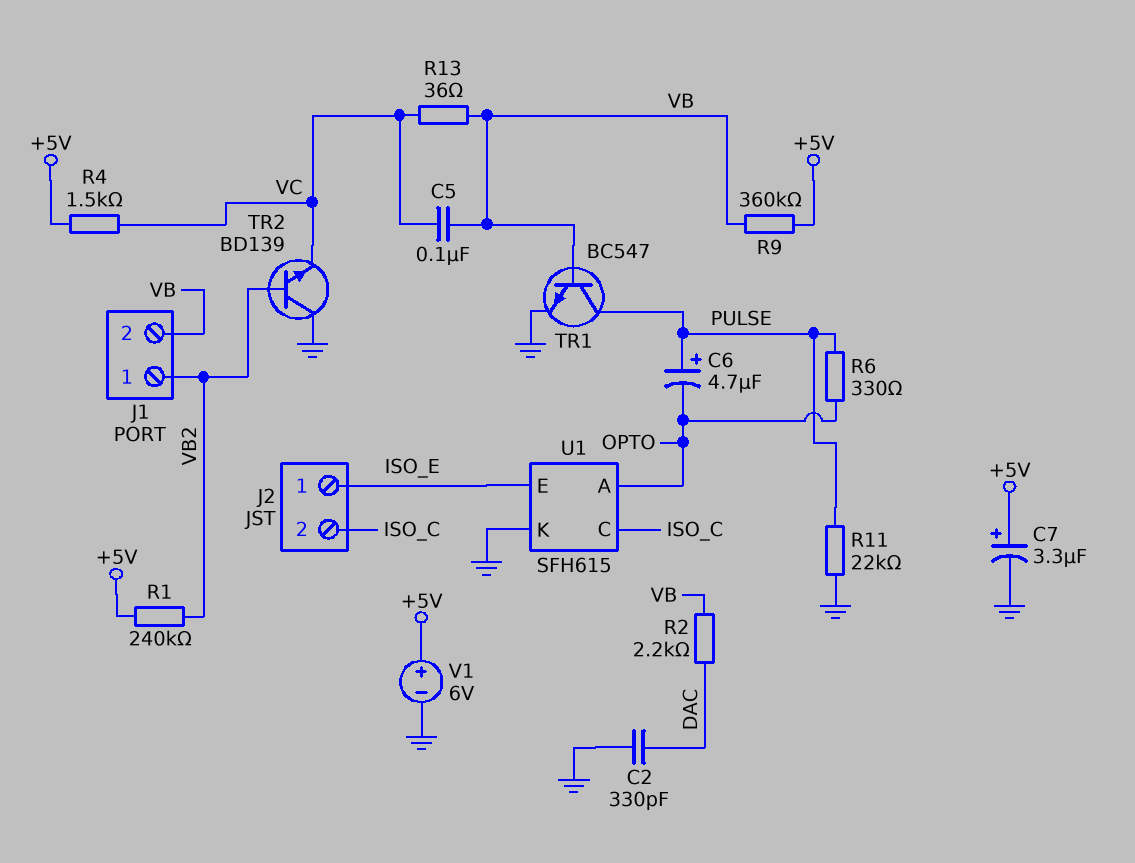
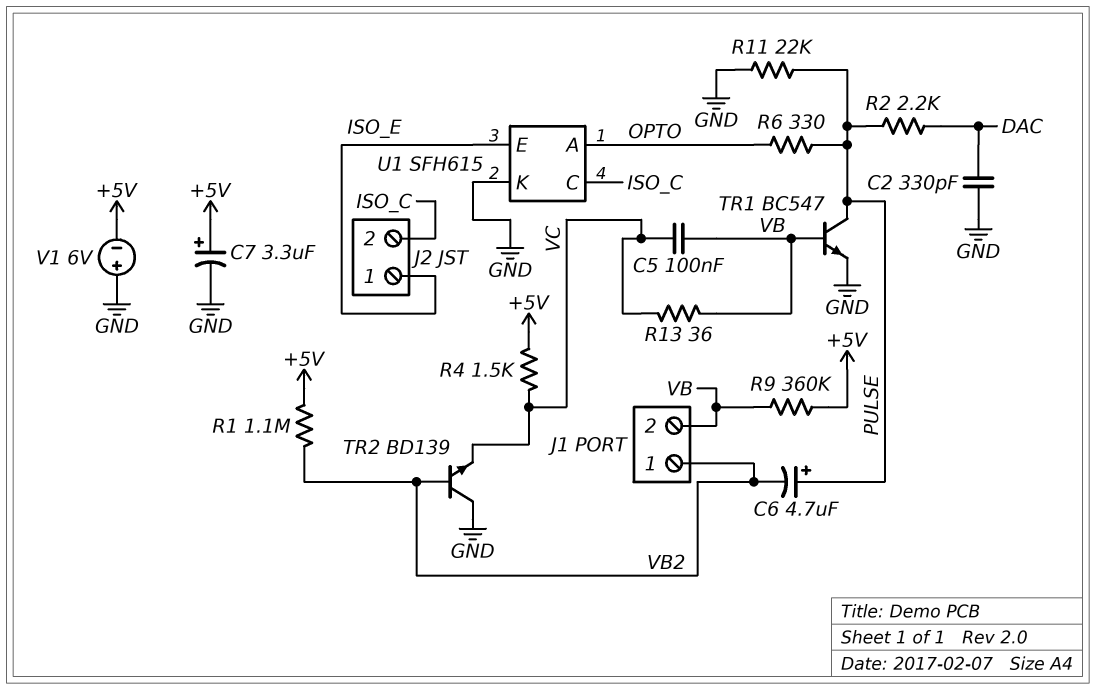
C6: 4.7uF (plus PULSE, minus OPTO) -> 4.7uF (plus PULSE, minus VB2)
R1: 240k (+5V, VB2) -> 1.1M (+5V, VB2)
R2: 2.2k (DAC, VB) -> 2.2k (DAC, PULSE)
V1: 6V (plus +5V, minus GND) -> 6V (plus GND, minus +5V)

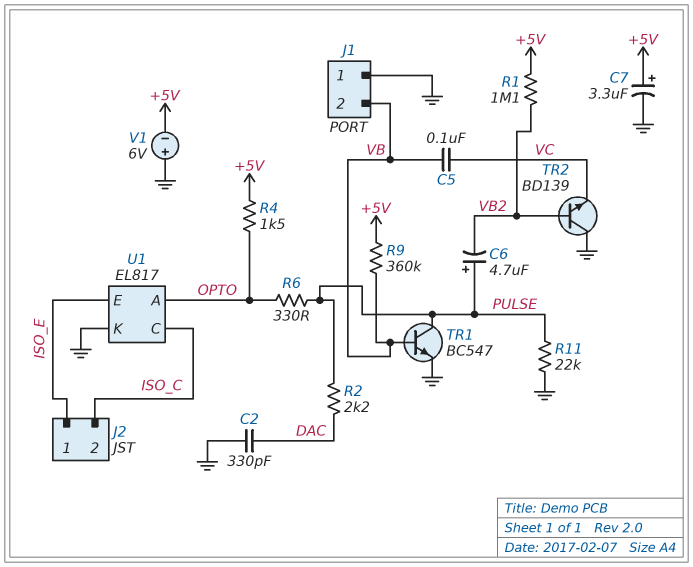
J1 pin 1: VB2 -> GND
R4: 1.5k (+5V, VC) -> 1.5k (+5V, OPTO)
R13: 36 (VB, VC) -> none
U1: SFH615 -> EL817

